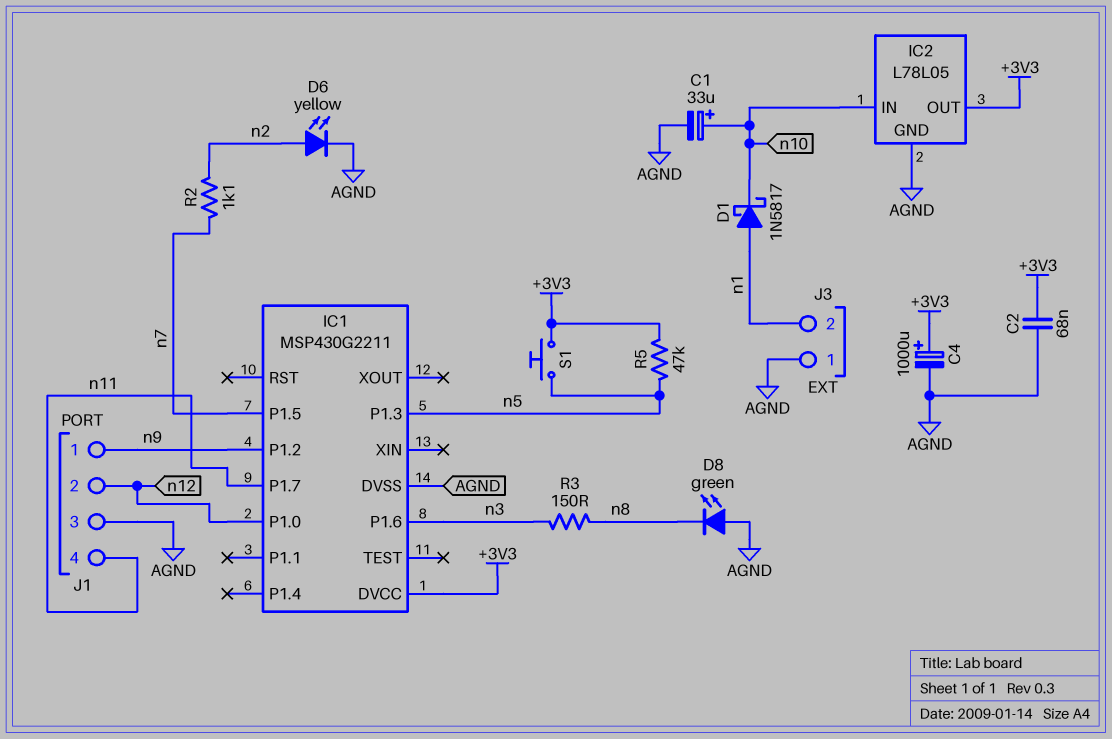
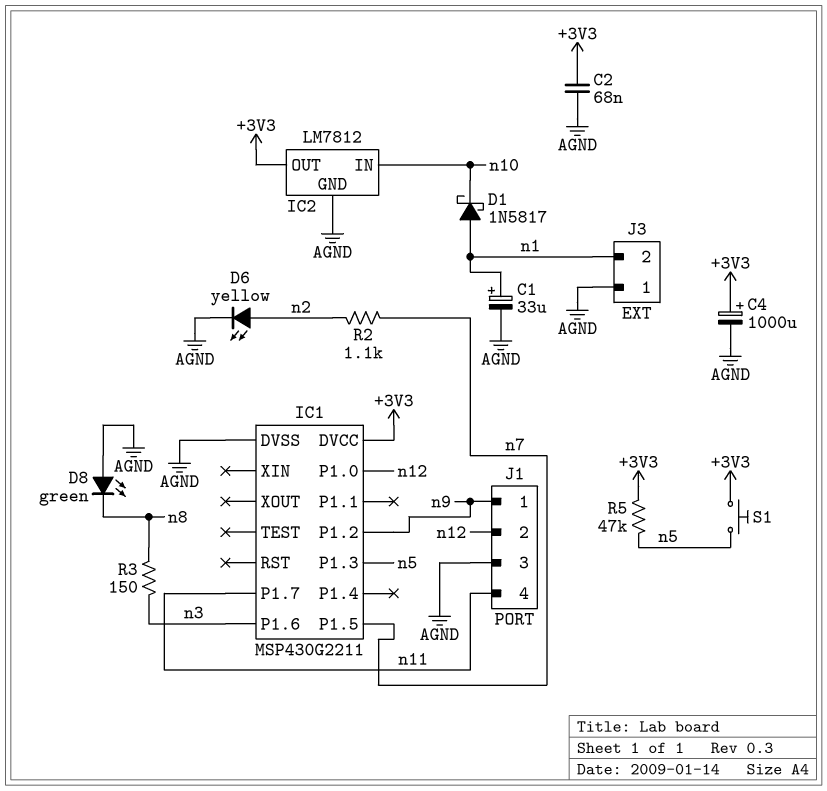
C1: 33uF (plus n10, minus AGND) -> 33uF (plus n1, minus AGND)
IC2: L78L05 -> LM7812

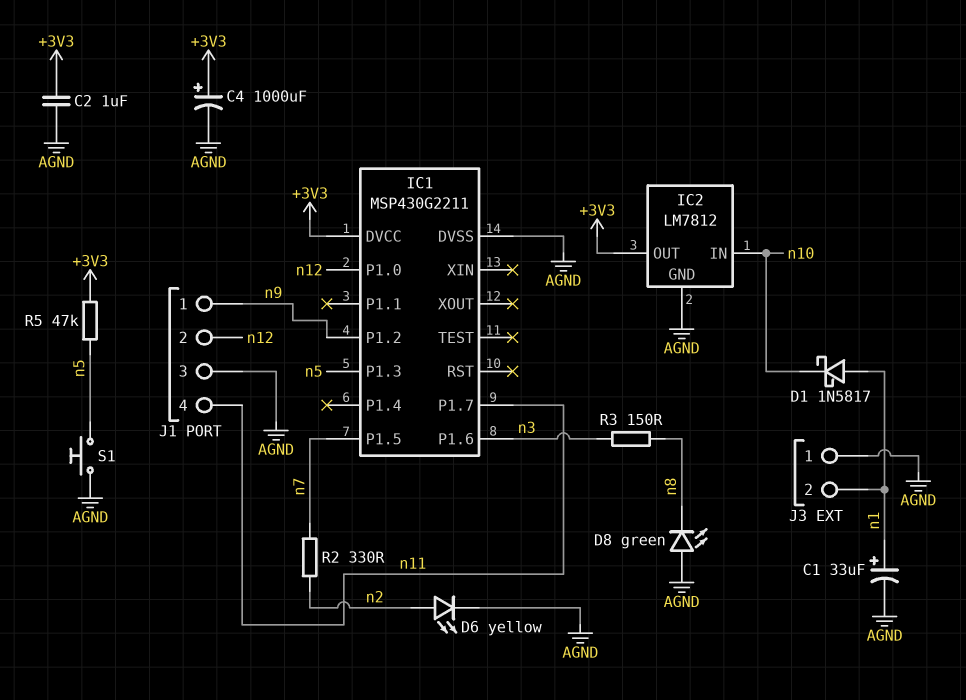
C2: 68nF (+3V3, AGND) -> 1uF (+3V3, AGND)
R2: 1.1k (n2, n7) -> 330 (n2, n7)
S1: button (+3V3, n5) -> button (AGND, n5)

